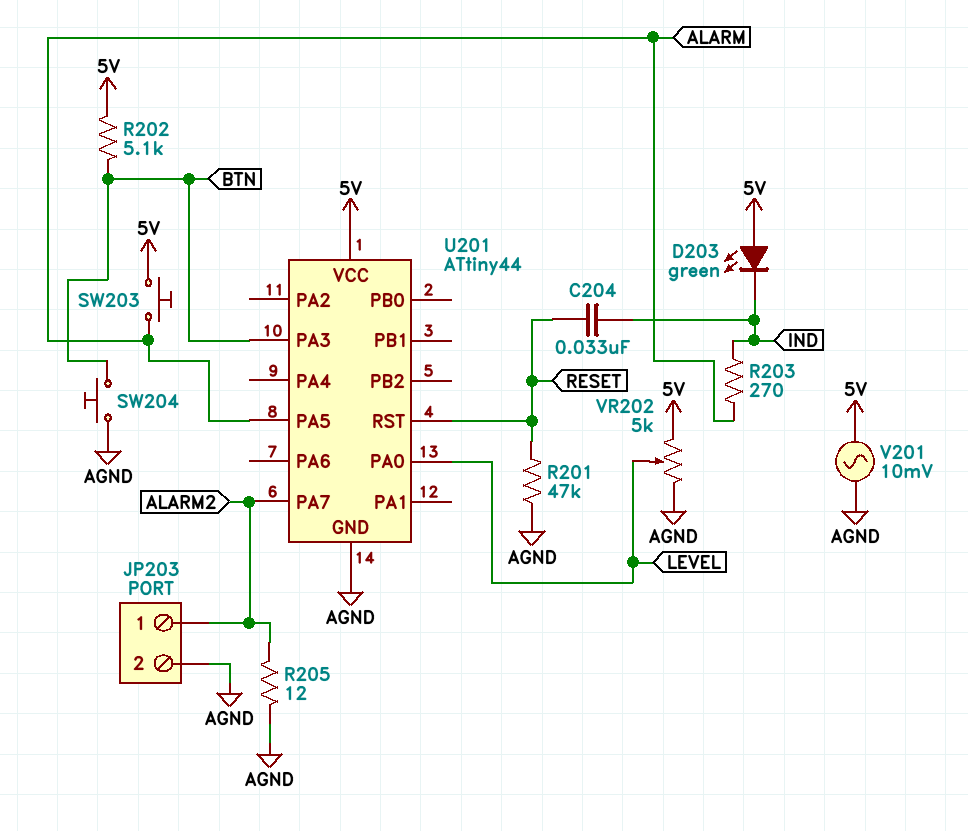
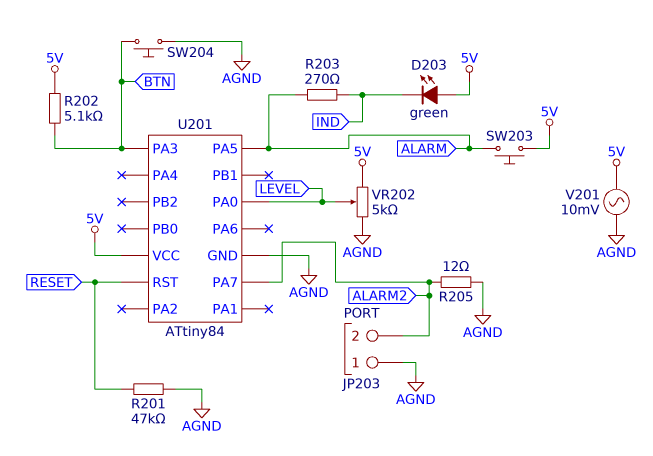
C204: 33nF (IND, RESET) -> none
JP203 pin 1: ALARM2 -> AGND
JP203 pin 2: AGND -> ALARM2
U201: ATtiny44 -> ATtiny84

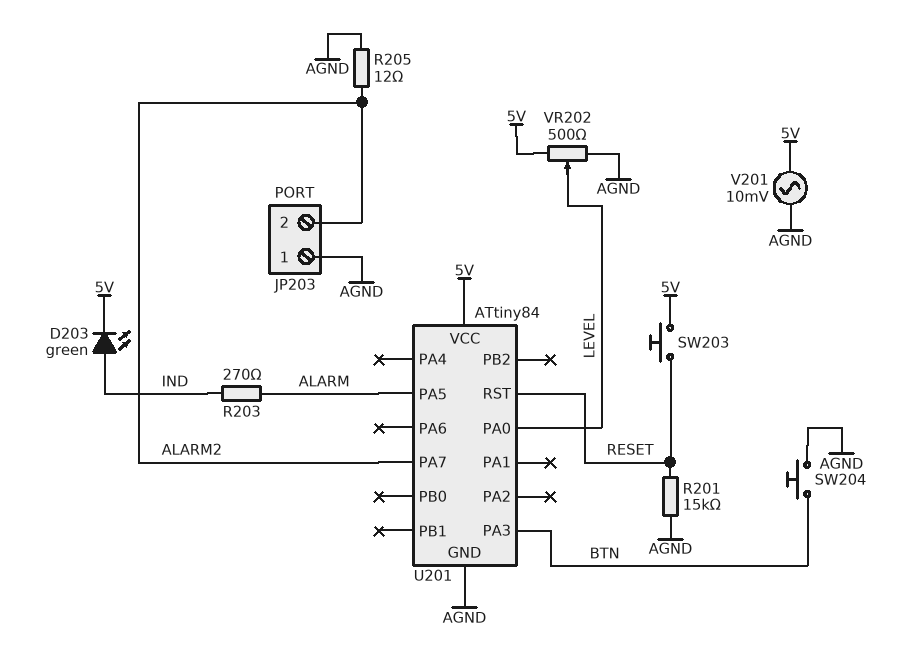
D203: LED green (A 5V, K IND) -> LED green (A IND, K 5V)
R201: 47k (AGND, RESET) -> 15k (AGND, RESET)
R202: 5.1k (5V, BTN) -> none
SW203: button (5V, ALARM) -> button (5V, RESET)
VR202: 5k (5V, AGND, wiper LEVEL) -> 500 (5V, AGND, wiper LEVEL)

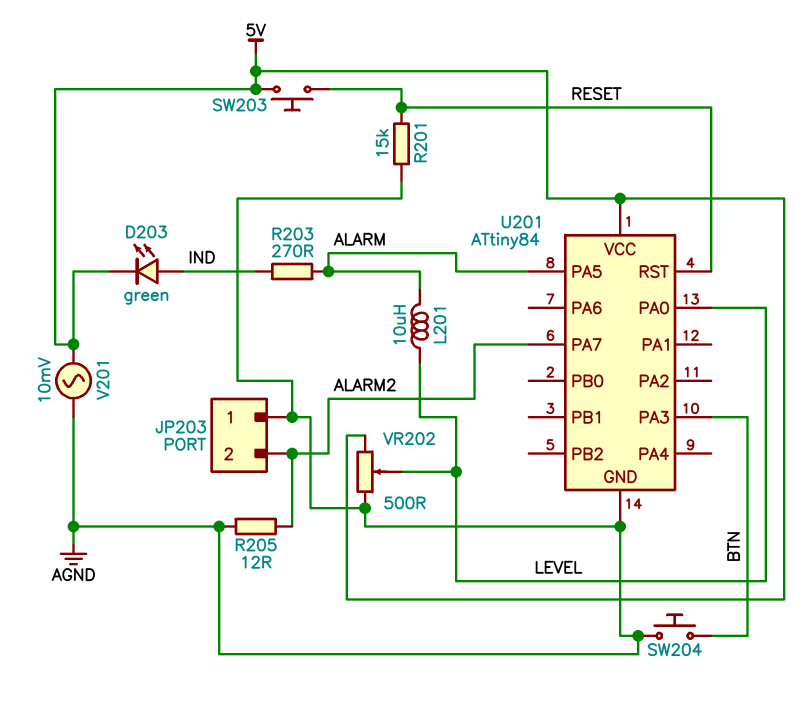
L201: none -> 10uH (ALARM, LEVEL)

